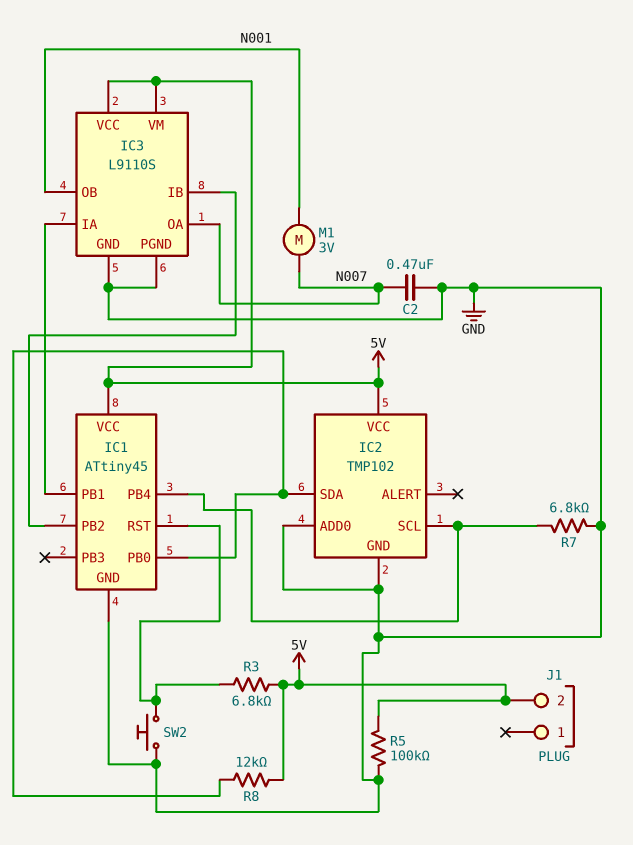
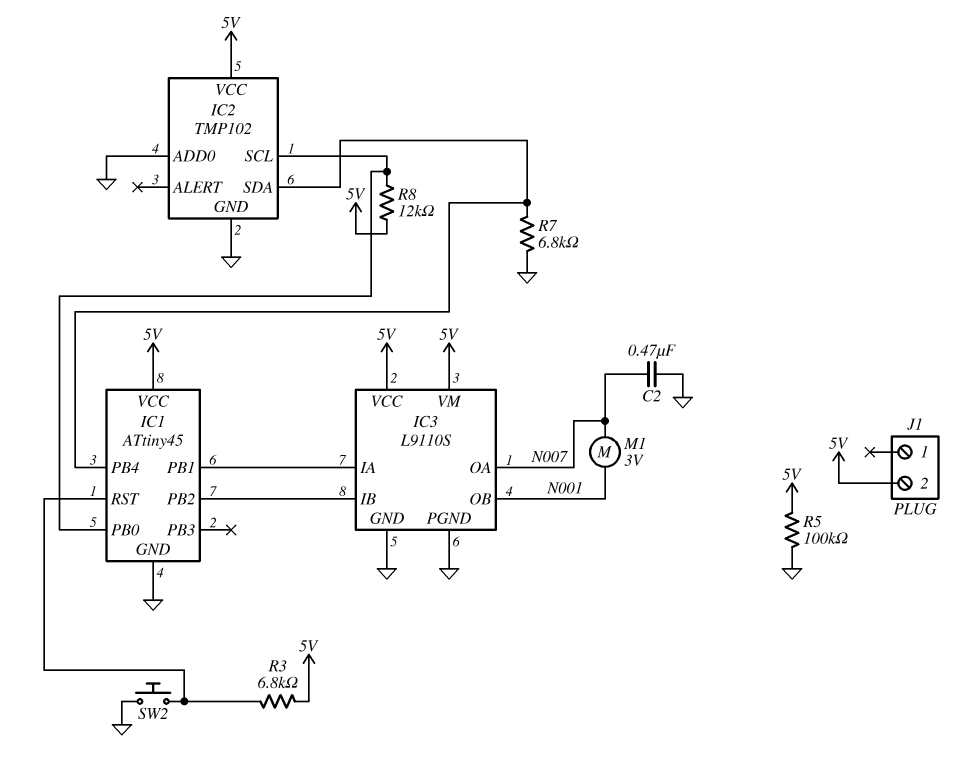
IC2 pin SCL: IC1/PB4 -> IC1/PB0
IC2 pin SDA: IC1/PB0 -> IC1/PB4

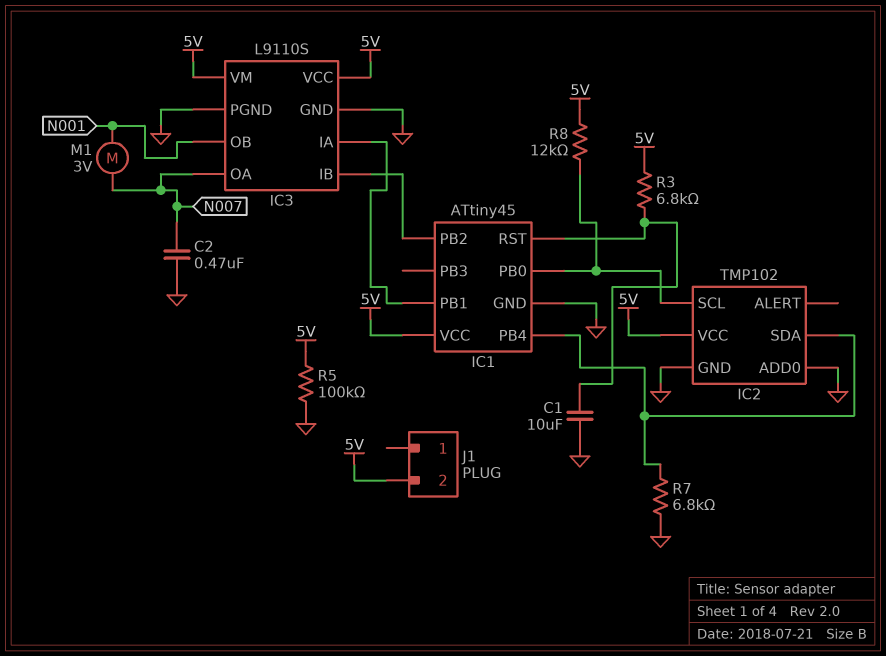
C1: none -> 10uF (GND, IC1/RST)
SW2: button (GND, IC1/RST) -> none

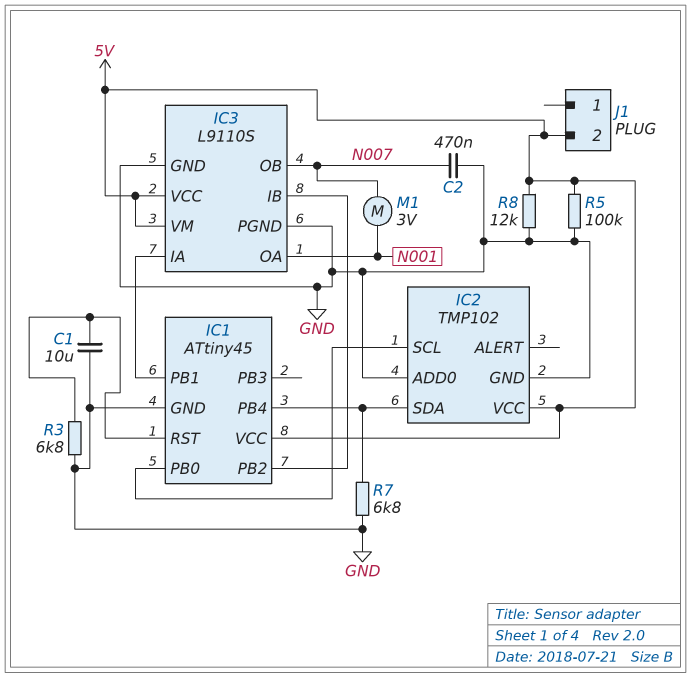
IC3 pin OA: N007 -> N001
IC3 pin OB: N001 -> N007
R3: 6.8k (5V, IC1/RST) -> 6.8k (GND, IC1/RST)
R8: 12k (5V, IC1/PB0) -> 12k (5V, GND)

